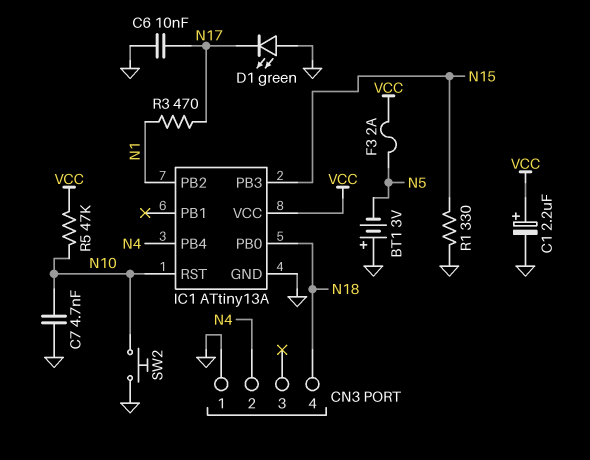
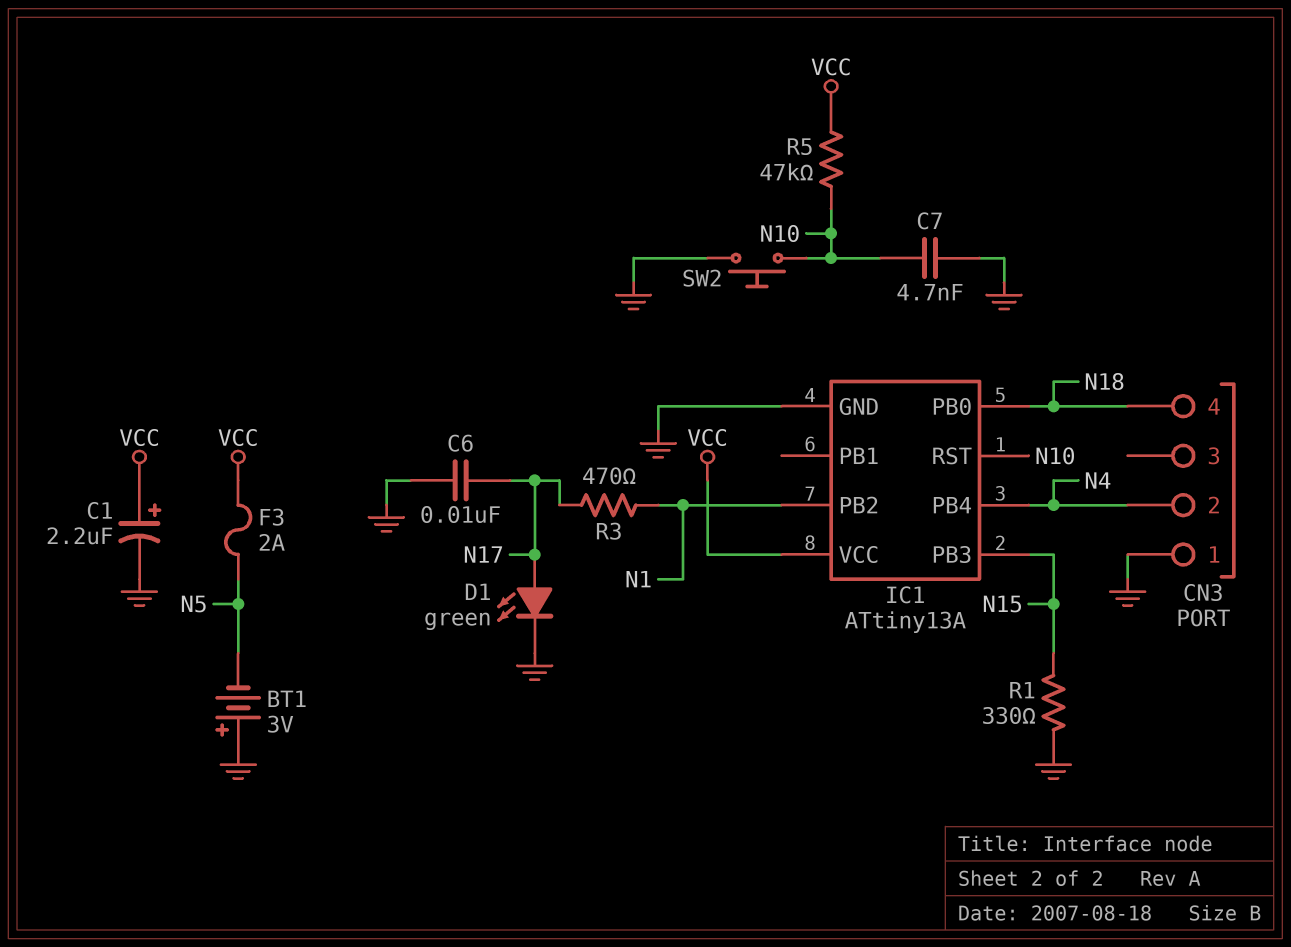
D1: LED green (A GND, K N17) -> LED green (A N17, K GND)

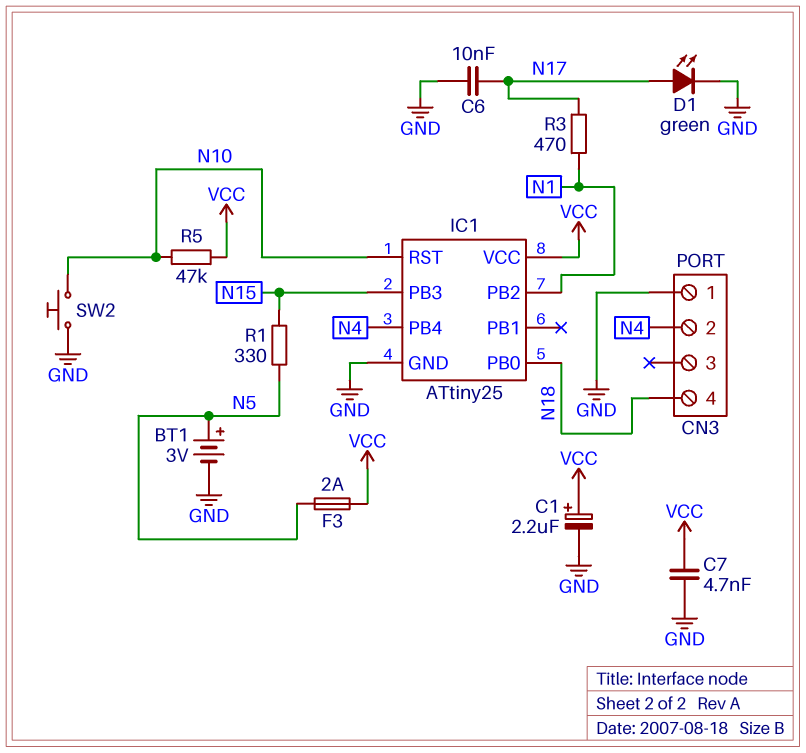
BT1: 3V (plus GND, minus N5) -> 3V (plus N5, minus GND)
C7: 4.7nF (GND, N10) -> 4.7nF (GND, VCC)
IC1: ATtiny13A -> ATtiny25
R1: 330 (GND, N15) -> 330 (N5, N15)

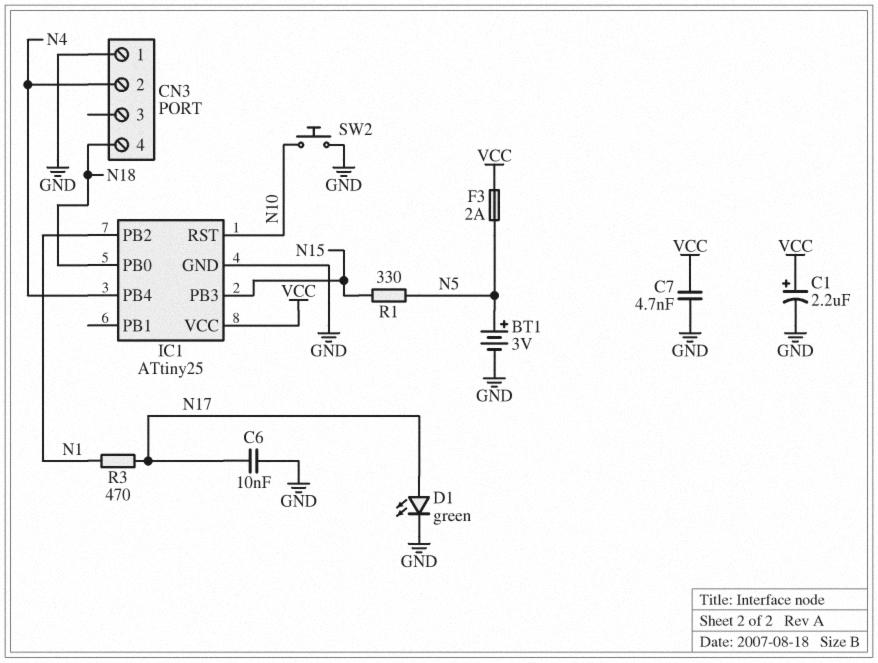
R5: 47k (N10, VCC) -> none

